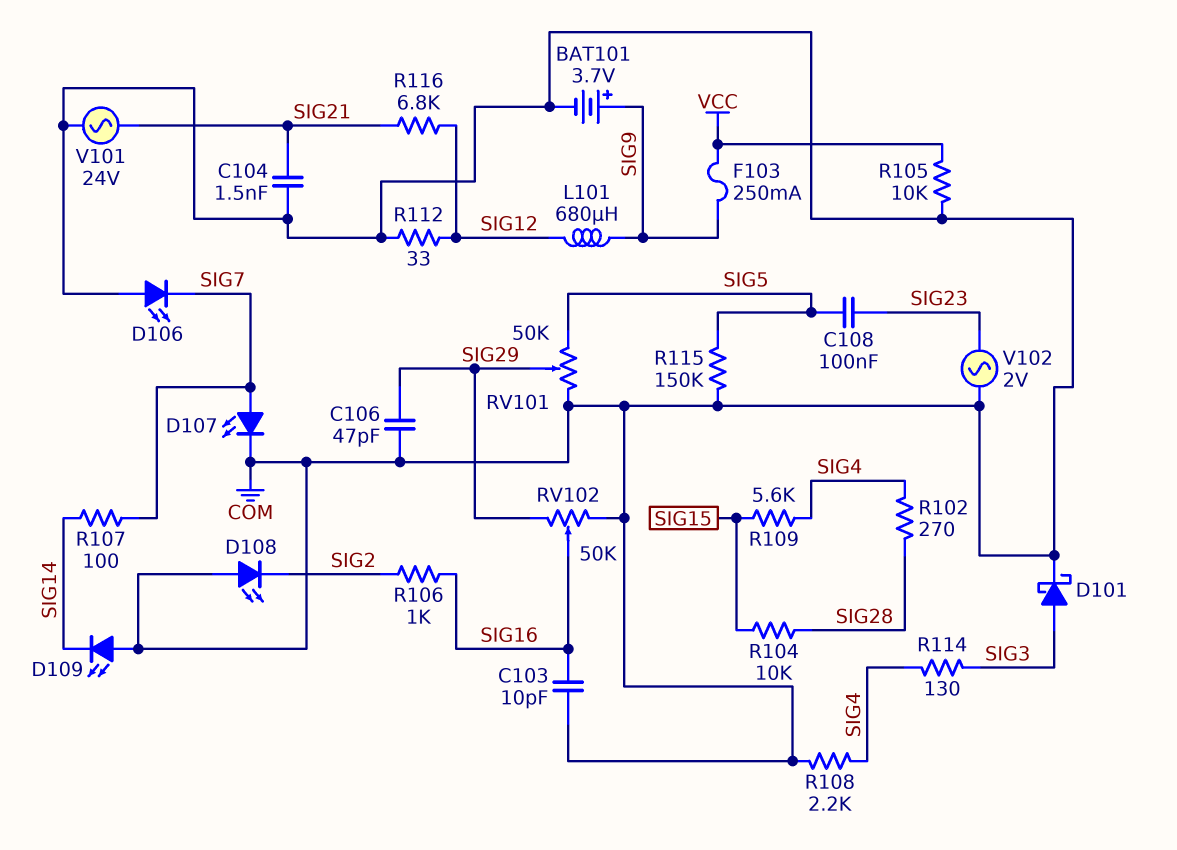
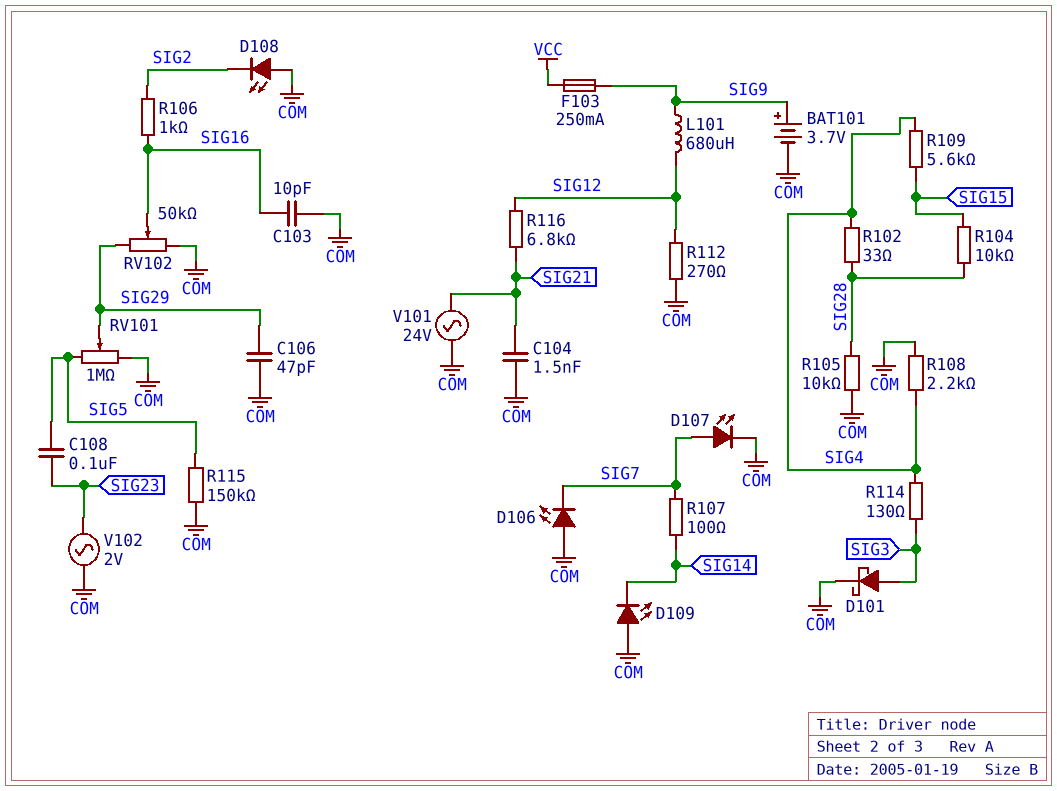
R102: 270 (SIG4, SIG28) -> 33 (SIG4, SIG28)
R105: 10k (COM, VCC) -> 10k (COM, SIG28)
R112: 33 (COM, SIG12) -> 270 (COM, SIG12)
RV101: 50k (COM, SIG5, wiper SIG29) -> 1M (COM, SIG5, wiper SIG29)

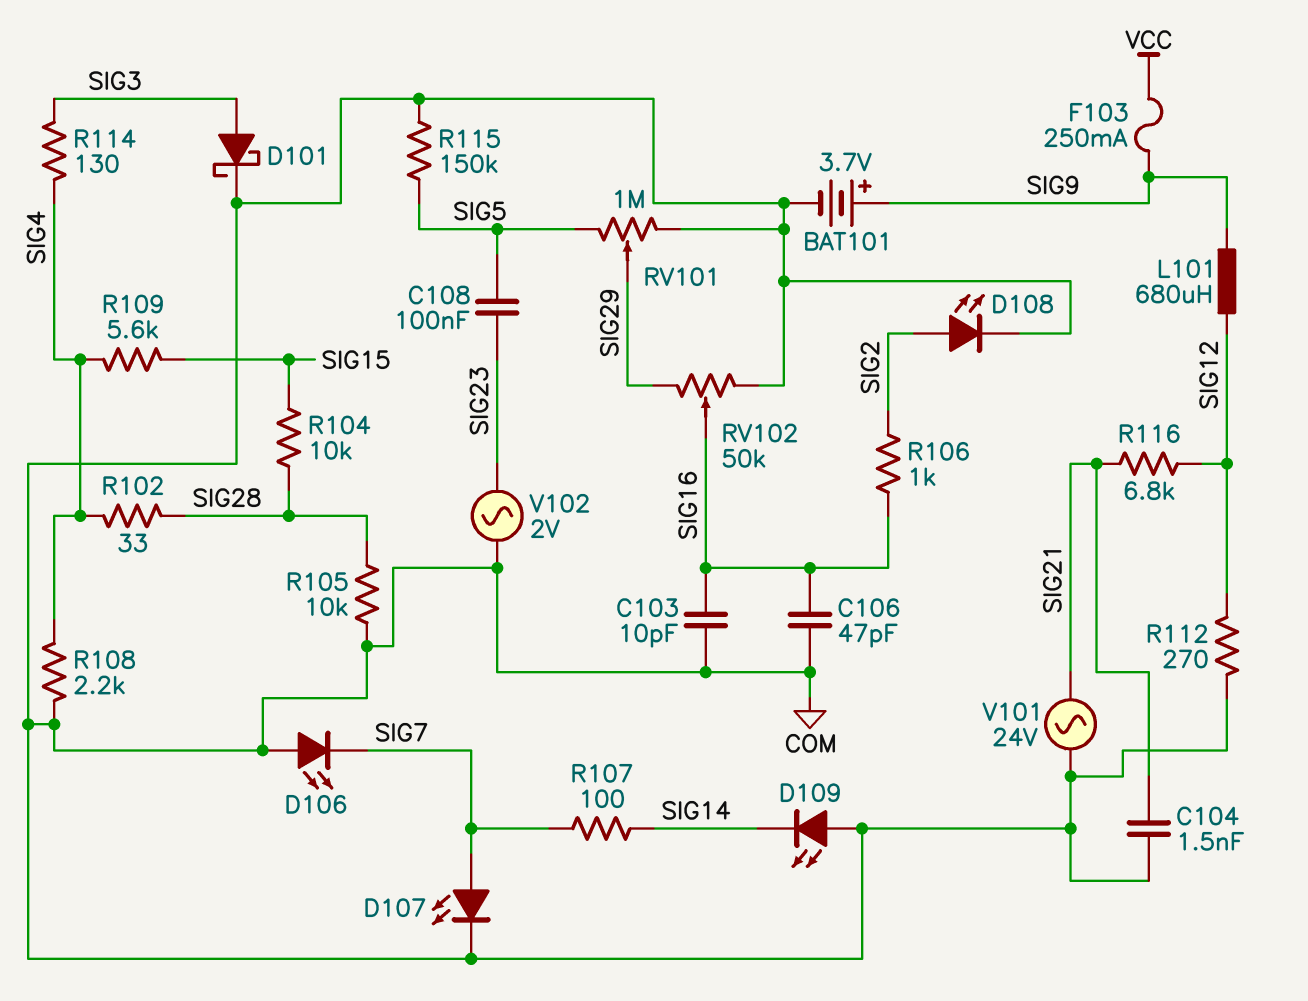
C106: 47pF (COM, SIG29) -> 47pF (COM, SIG16)
D108: LED (A COM, K SIG2) -> LED (A SIG2, K COM)

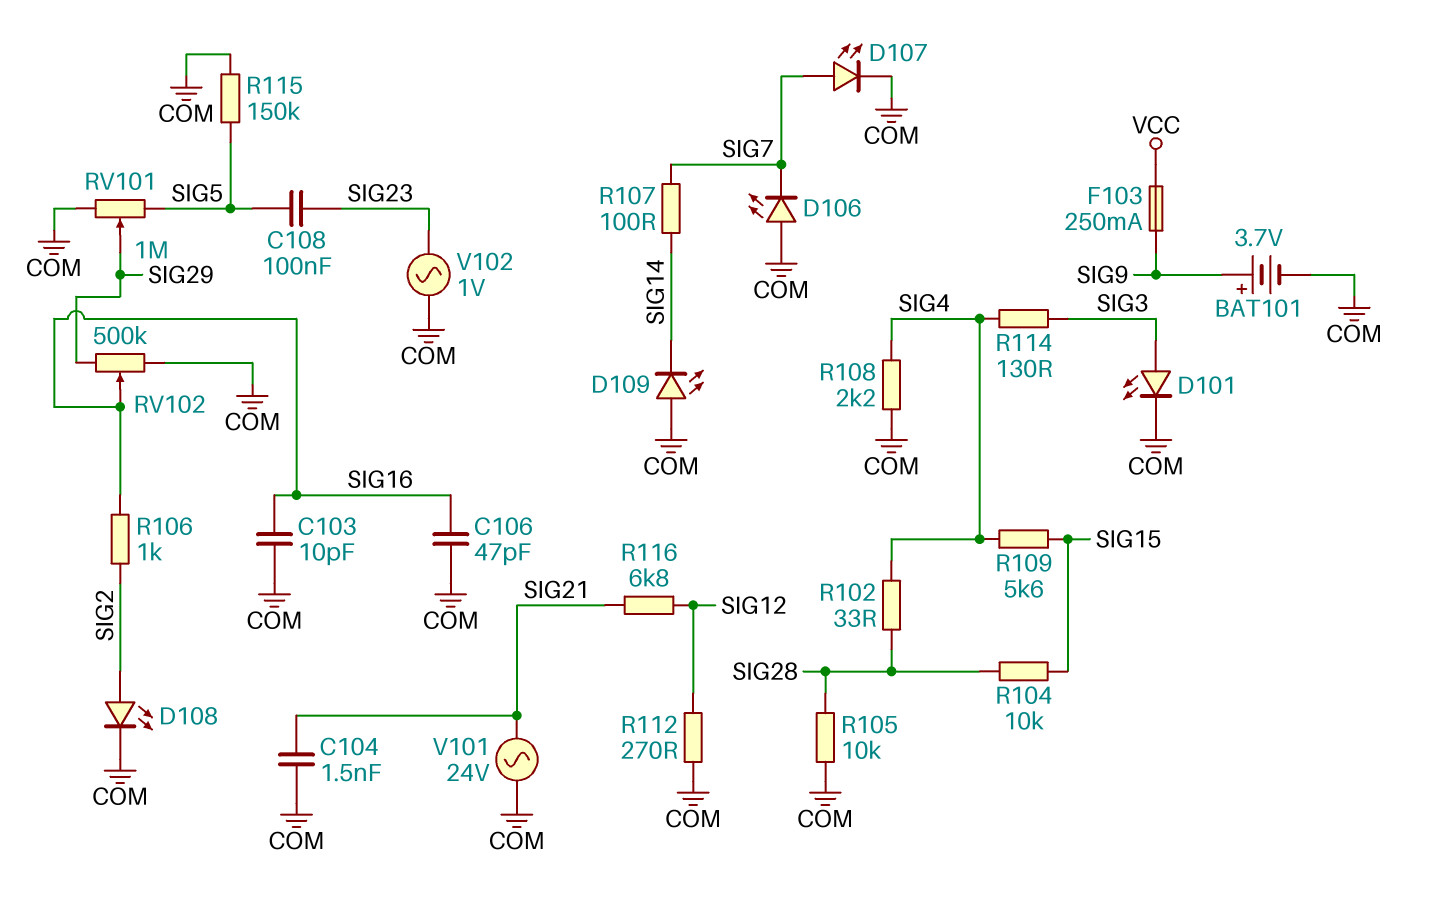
D101: schottky (A SIG3, K COM) -> LED (A SIG3, K COM)
L101: 680uH (SIG9, SIG12) -> none
RV102: 50k (COM, SIG29, wiper SIG16) -> 500k (COM, SIG29, wiper SIG16)
V102: AC 2V (COM, SIG23) -> AC 1V (COM, SIG23)

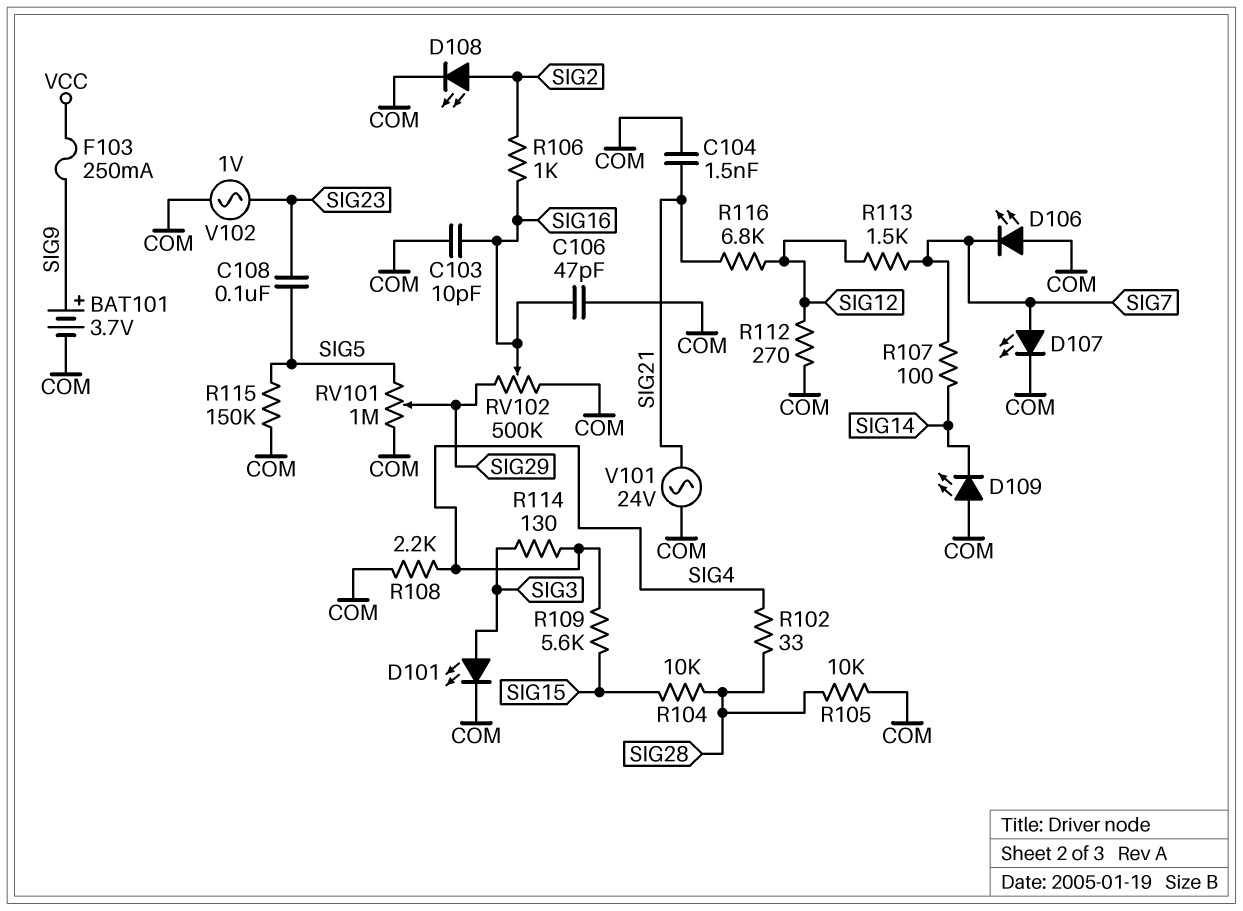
R113: none -> 1.5k (SIG7, SIG12)

